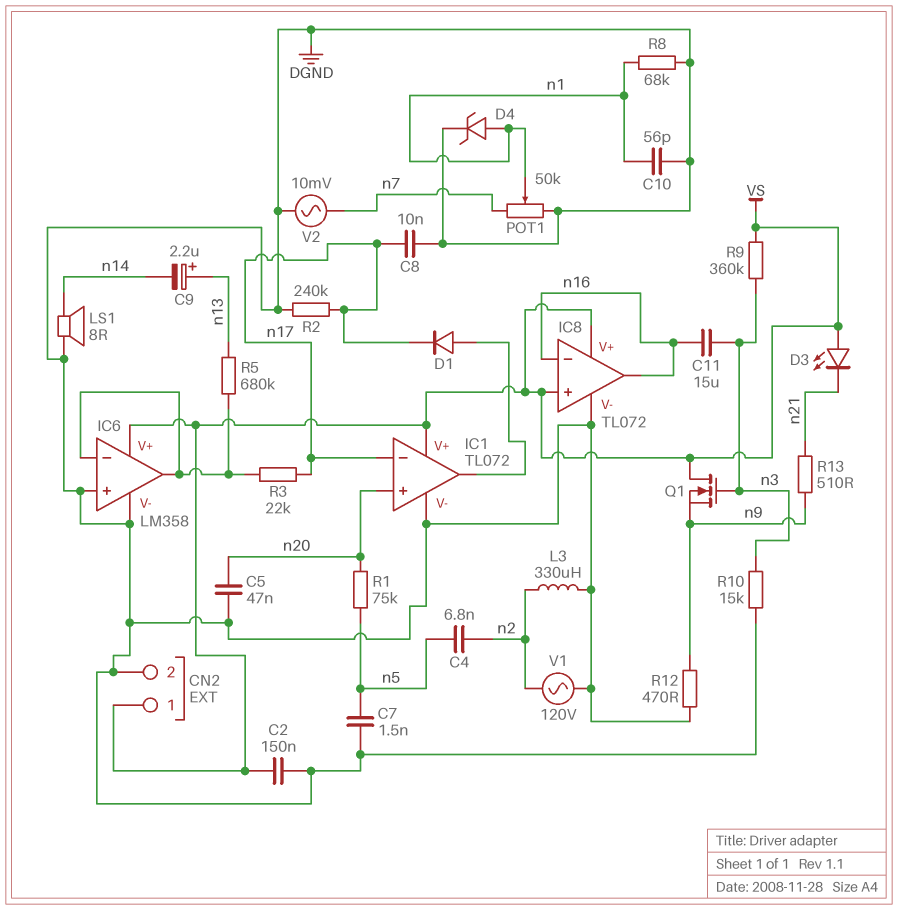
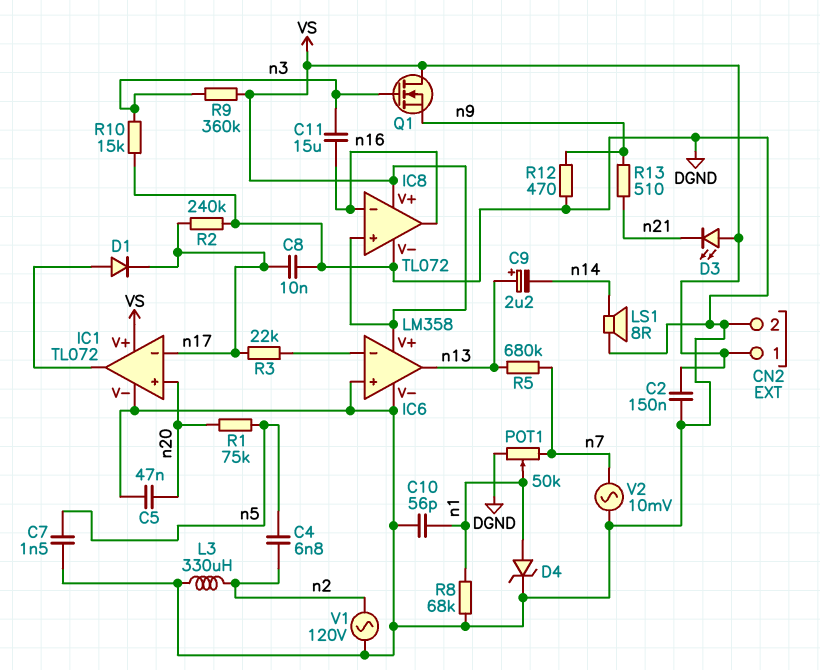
IC6 pin out: IC6/in- -> n13
R5: 680k (IC6/in-, n13) -> 680k (n7, n13)

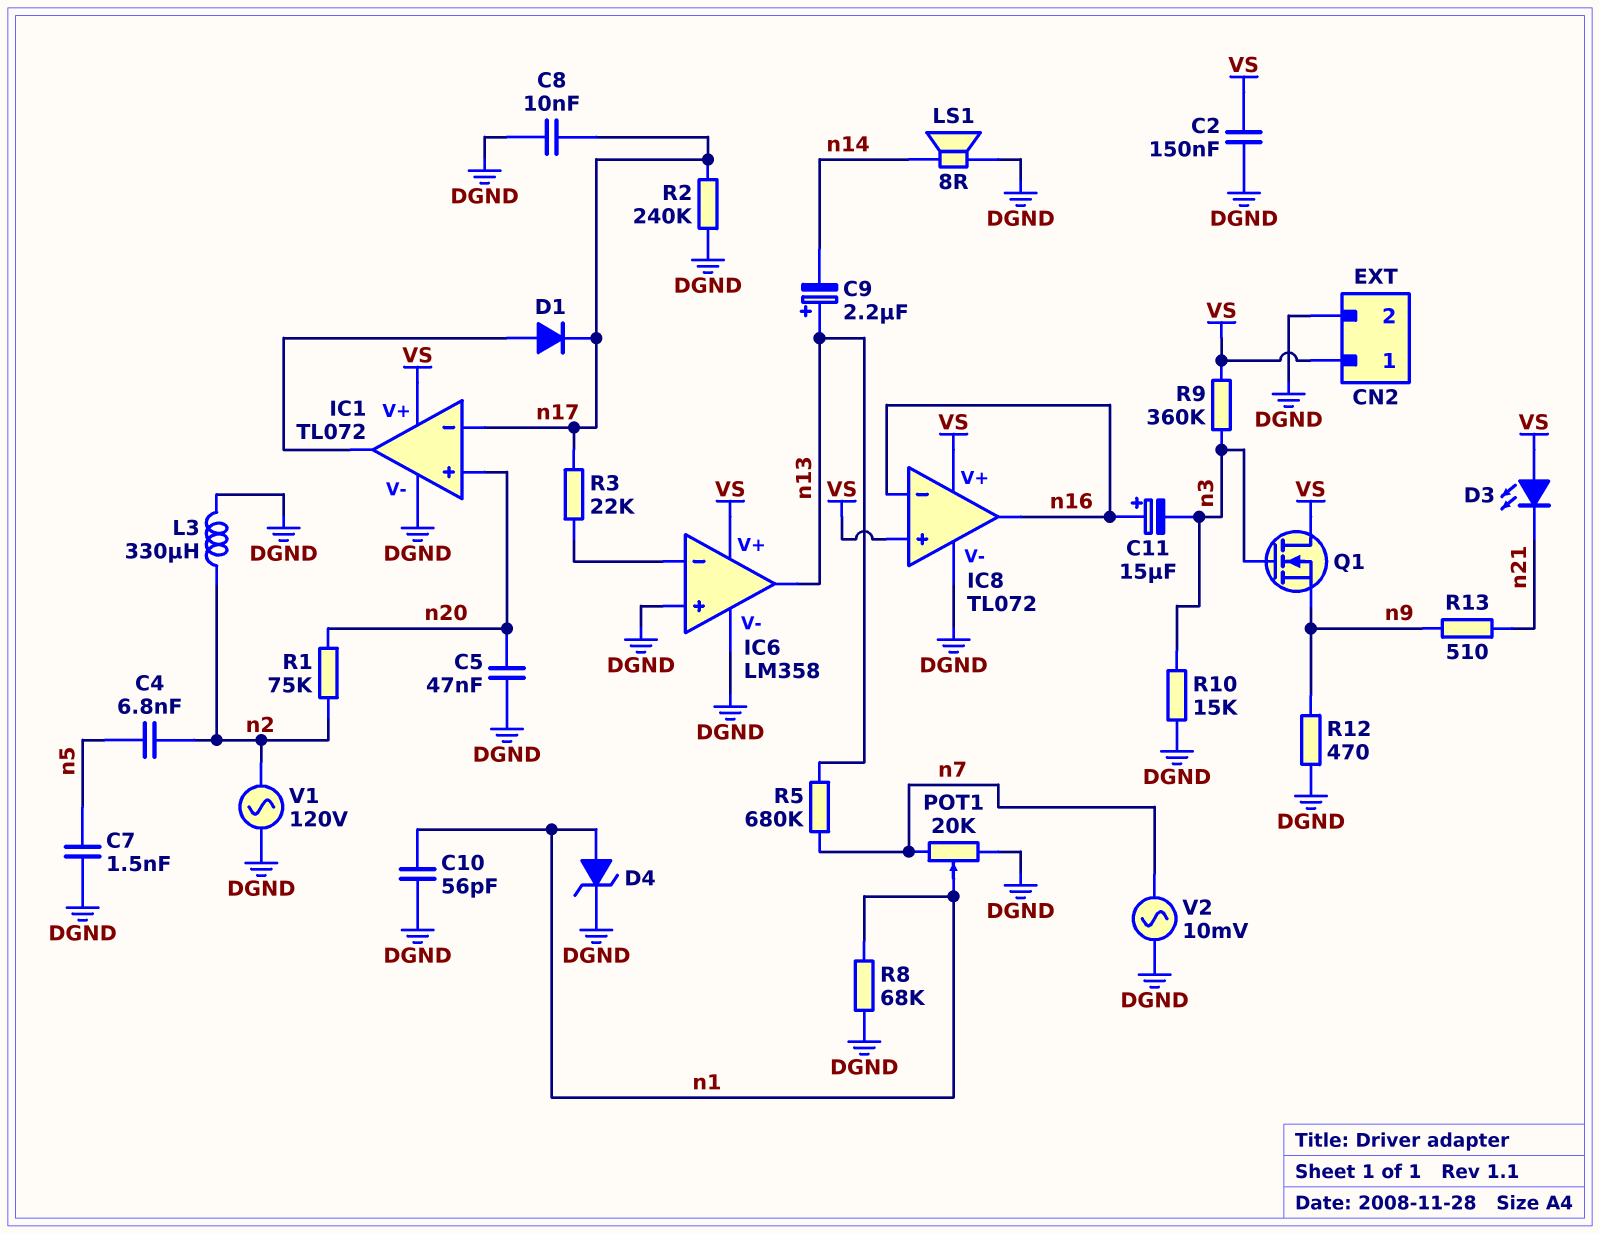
C11: 15uF (n3, n16) -> 15uF (plus n16, minus n3)
POT1: 50k (DGND, n7, wiper n1) -> 20k (DGND, n7, wiper n1)
R1: 75k (n5, n20) -> 75k (n2, n20)

